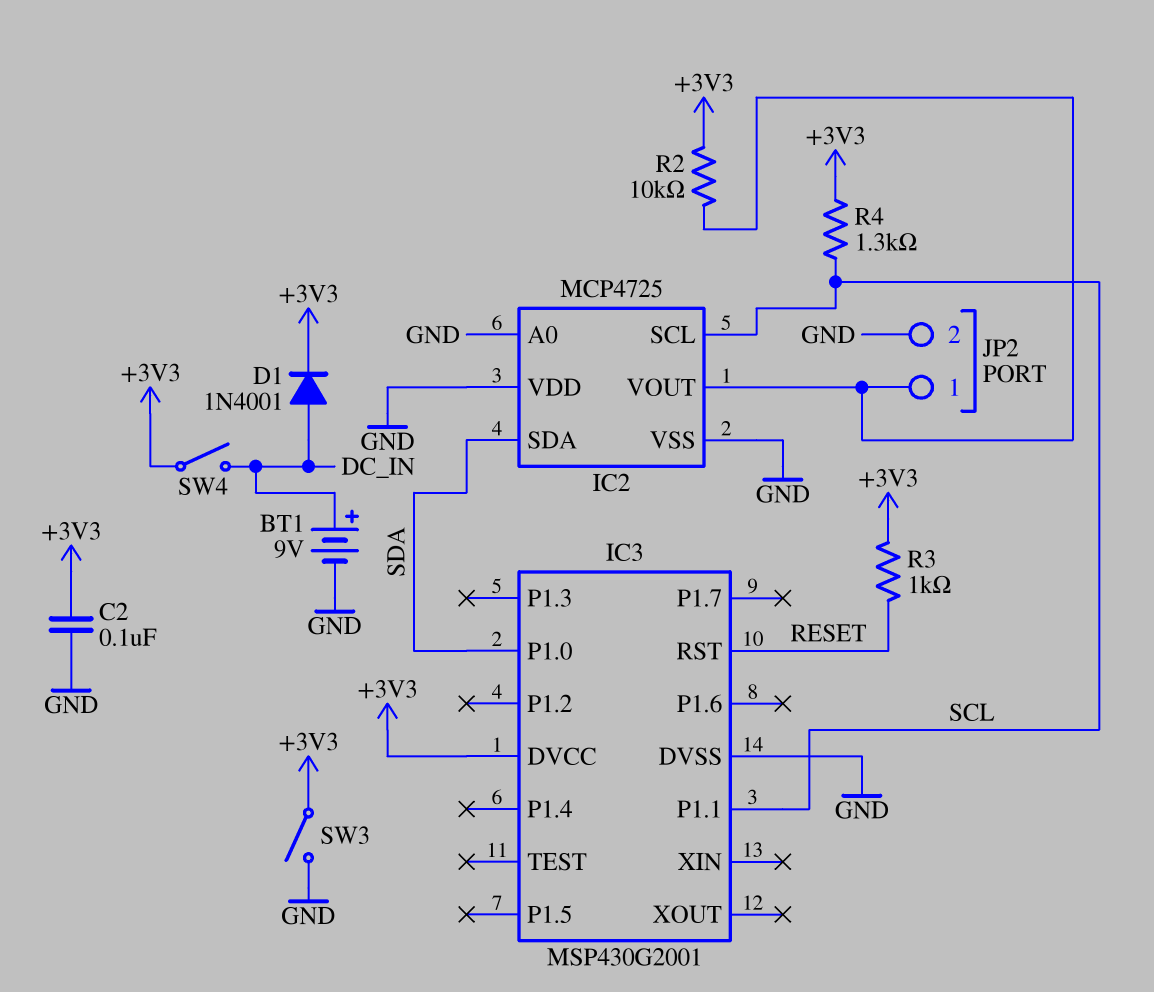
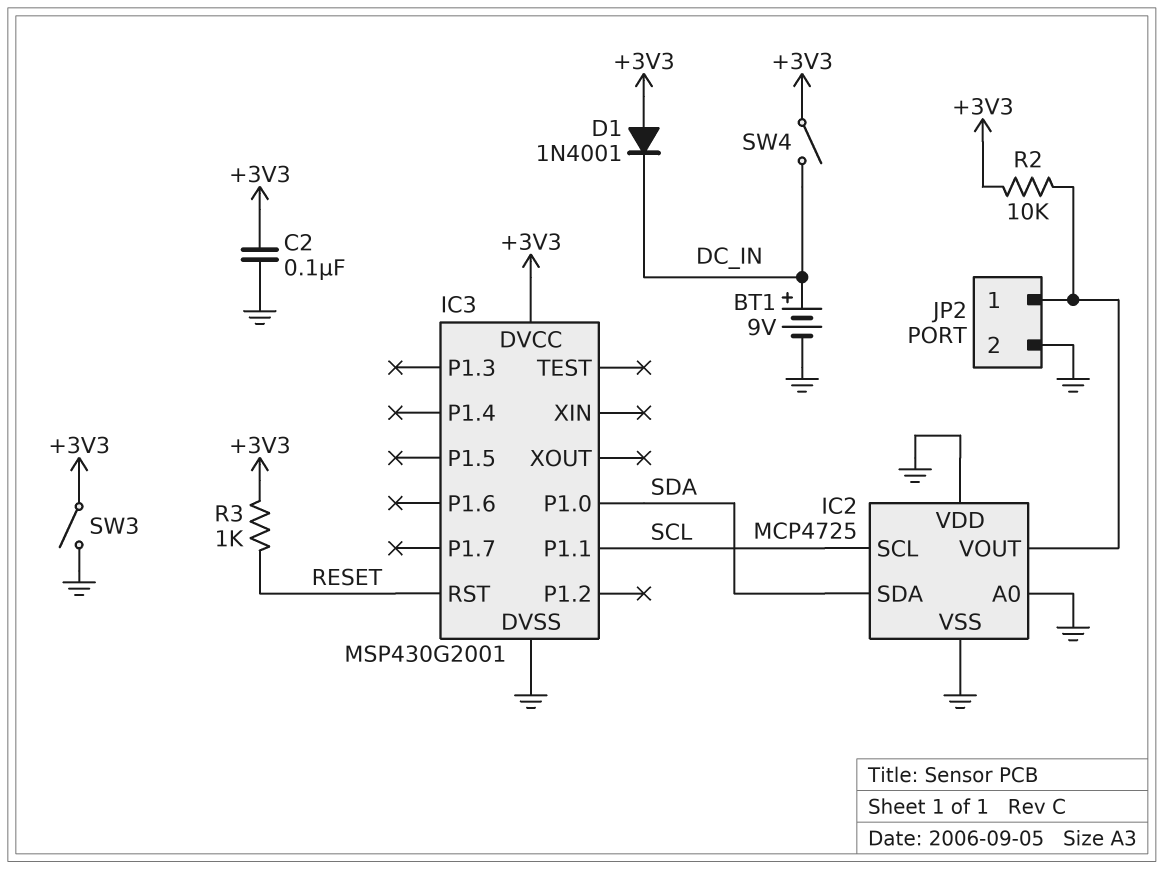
D1: diode 1N4001 (A DC_IN, K +3V3) -> diode 1N4001 (A +3V3, K DC_IN)
R4: 1.3k (+3V3, SCL) -> none

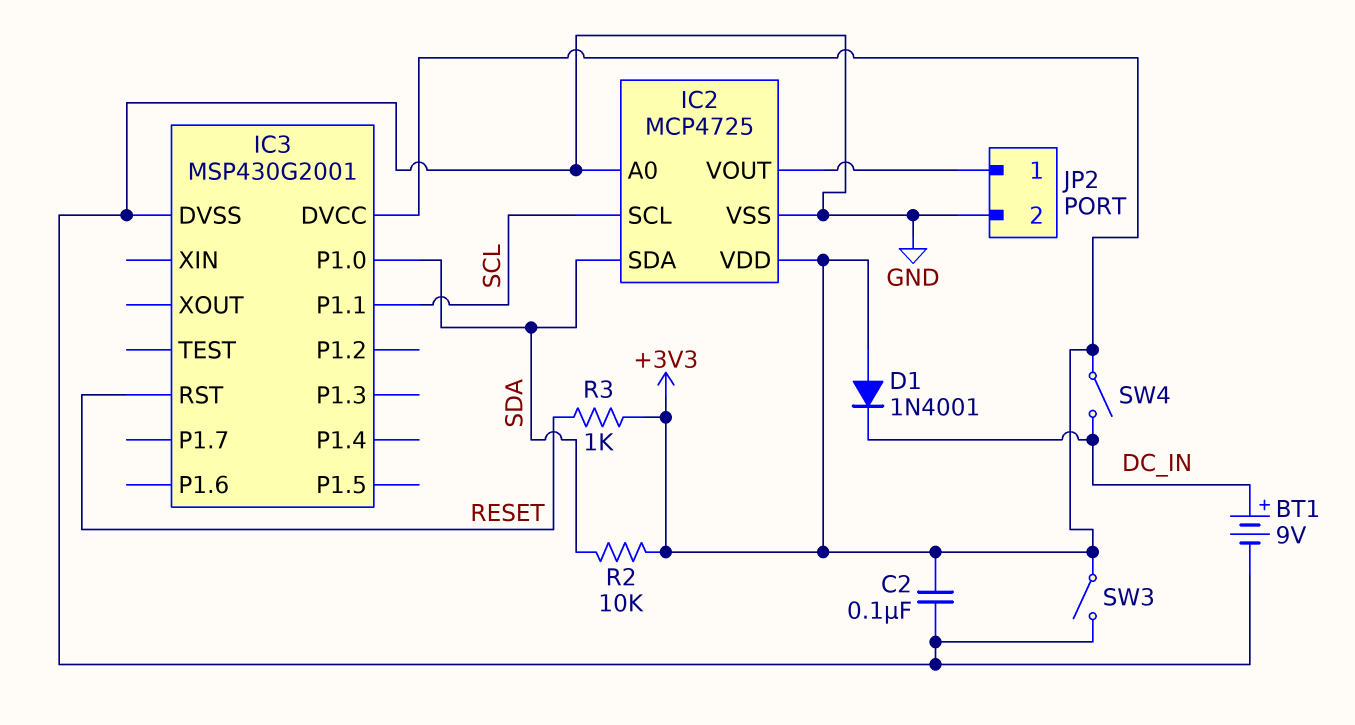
IC2 pin VDD: GND -> +3V3
R2: 10k (+3V3, IC2/VOUT) -> 10k (+3V3, SDA)

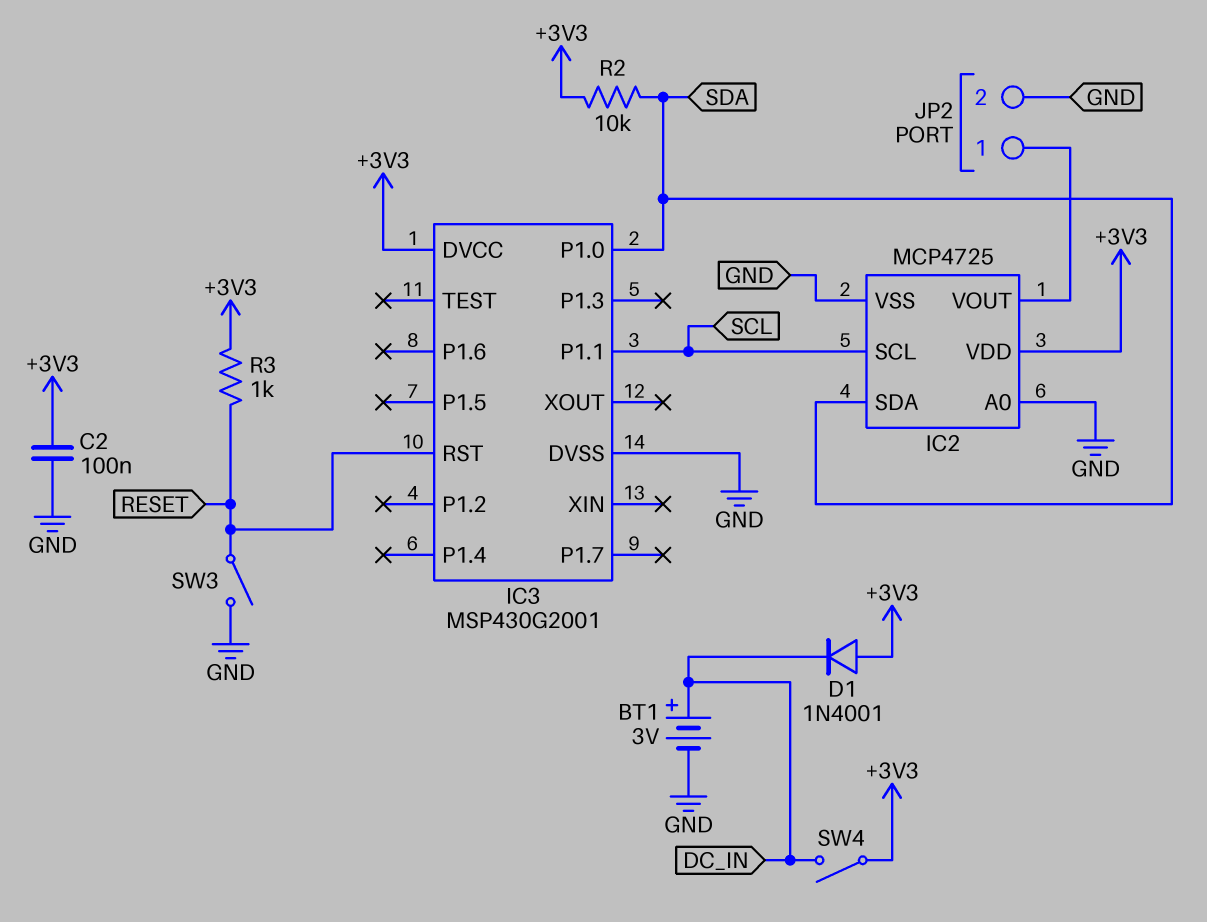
BT1: 9V (plus DC_IN, minus GND) -> 3V (plus DC_IN, minus GND)
SW3: switch (+3V3, GND) -> switch (GND, RESET)

